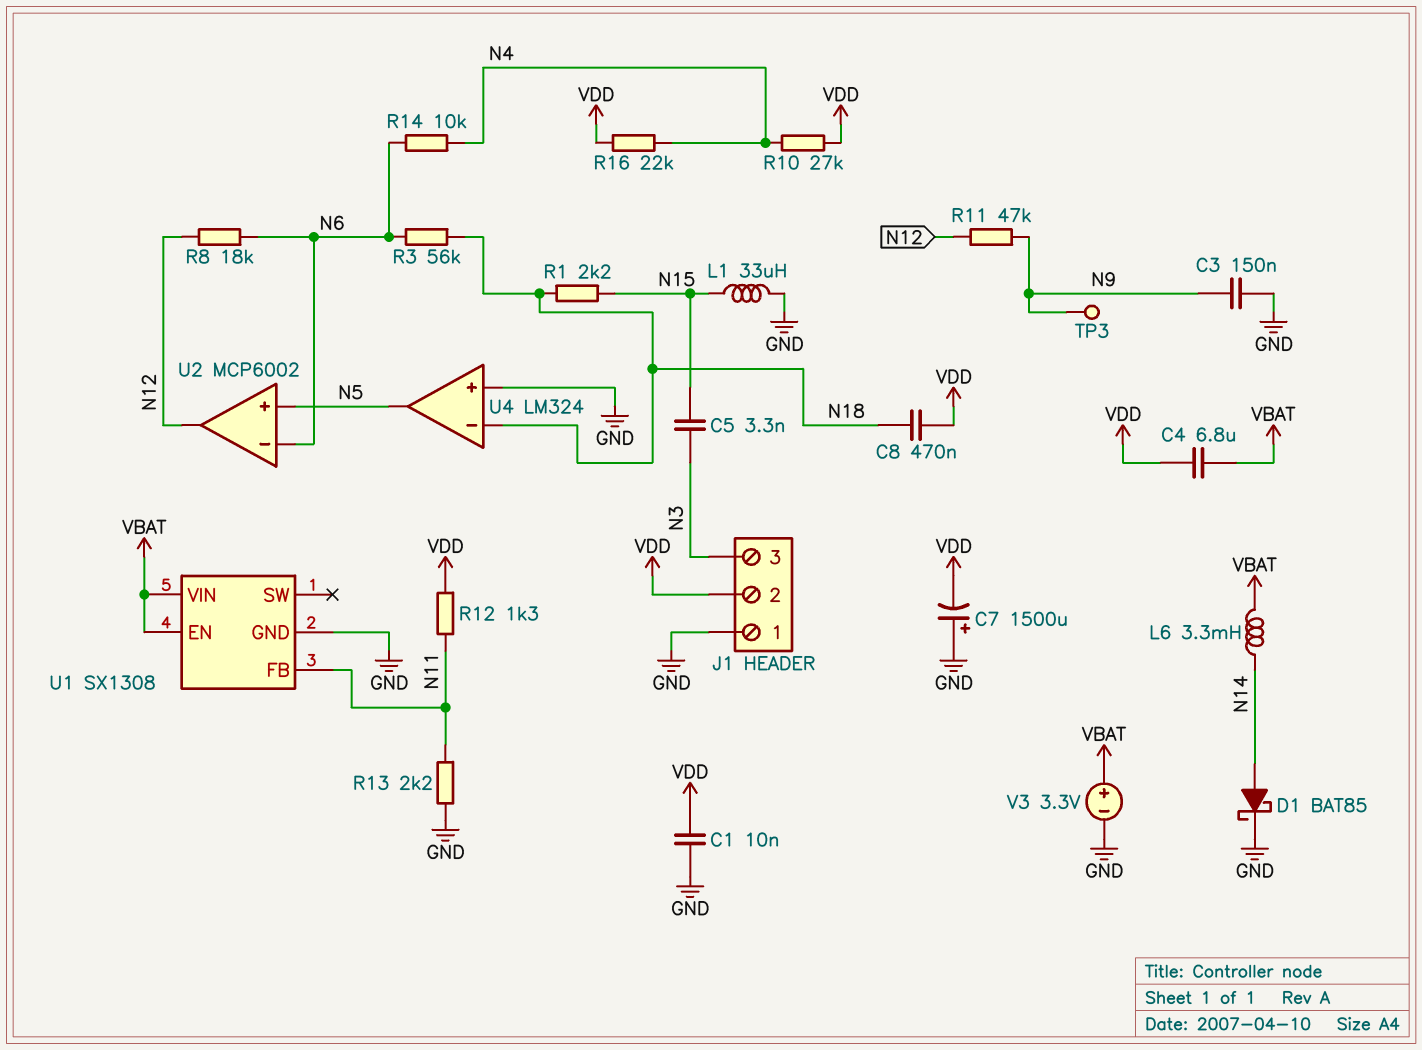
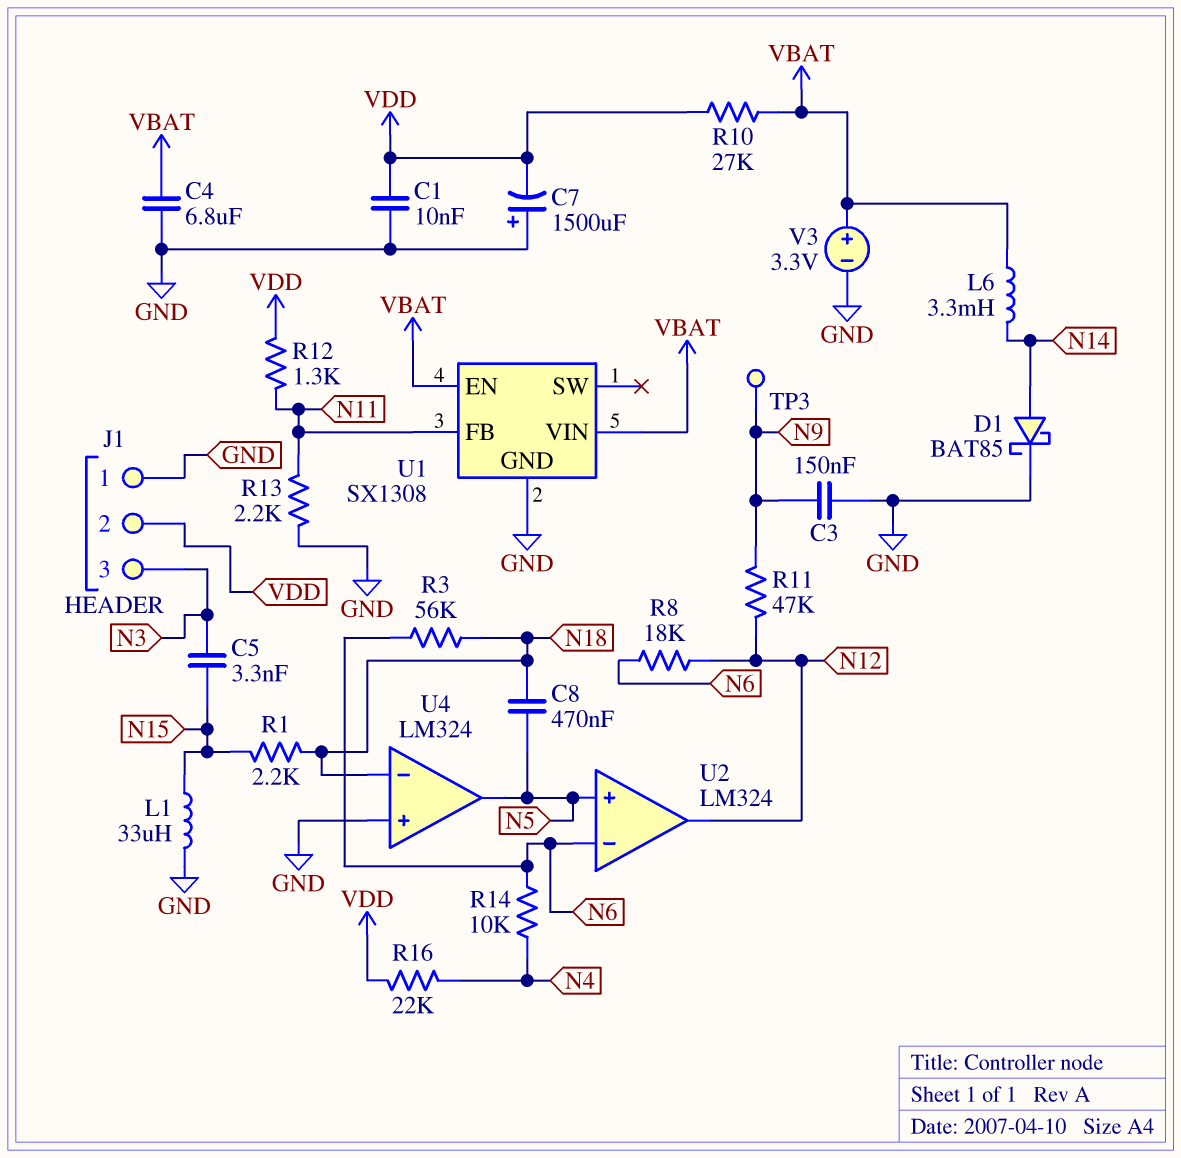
C4: 6.8uF (VBAT, VDD) -> 6.8uF (GND, VBAT)
C8: 470nF (N18, VDD) -> 470nF (N5, N18)
R10: 27k (N4, VDD) -> 27k (VBAT, VDD)
U2: MCP6002 -> LM324

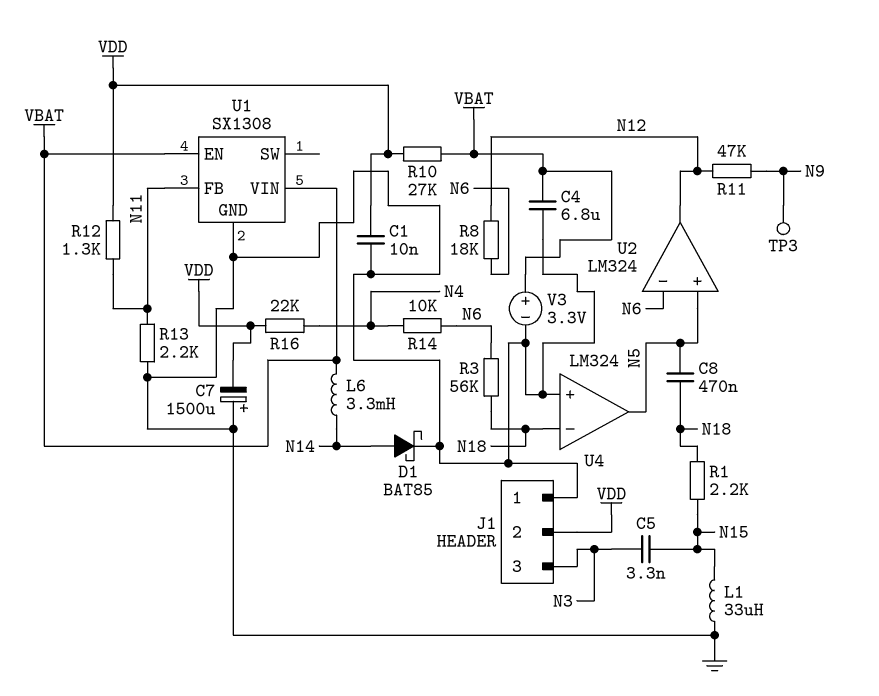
C3: 150nF (GND, N9) -> none

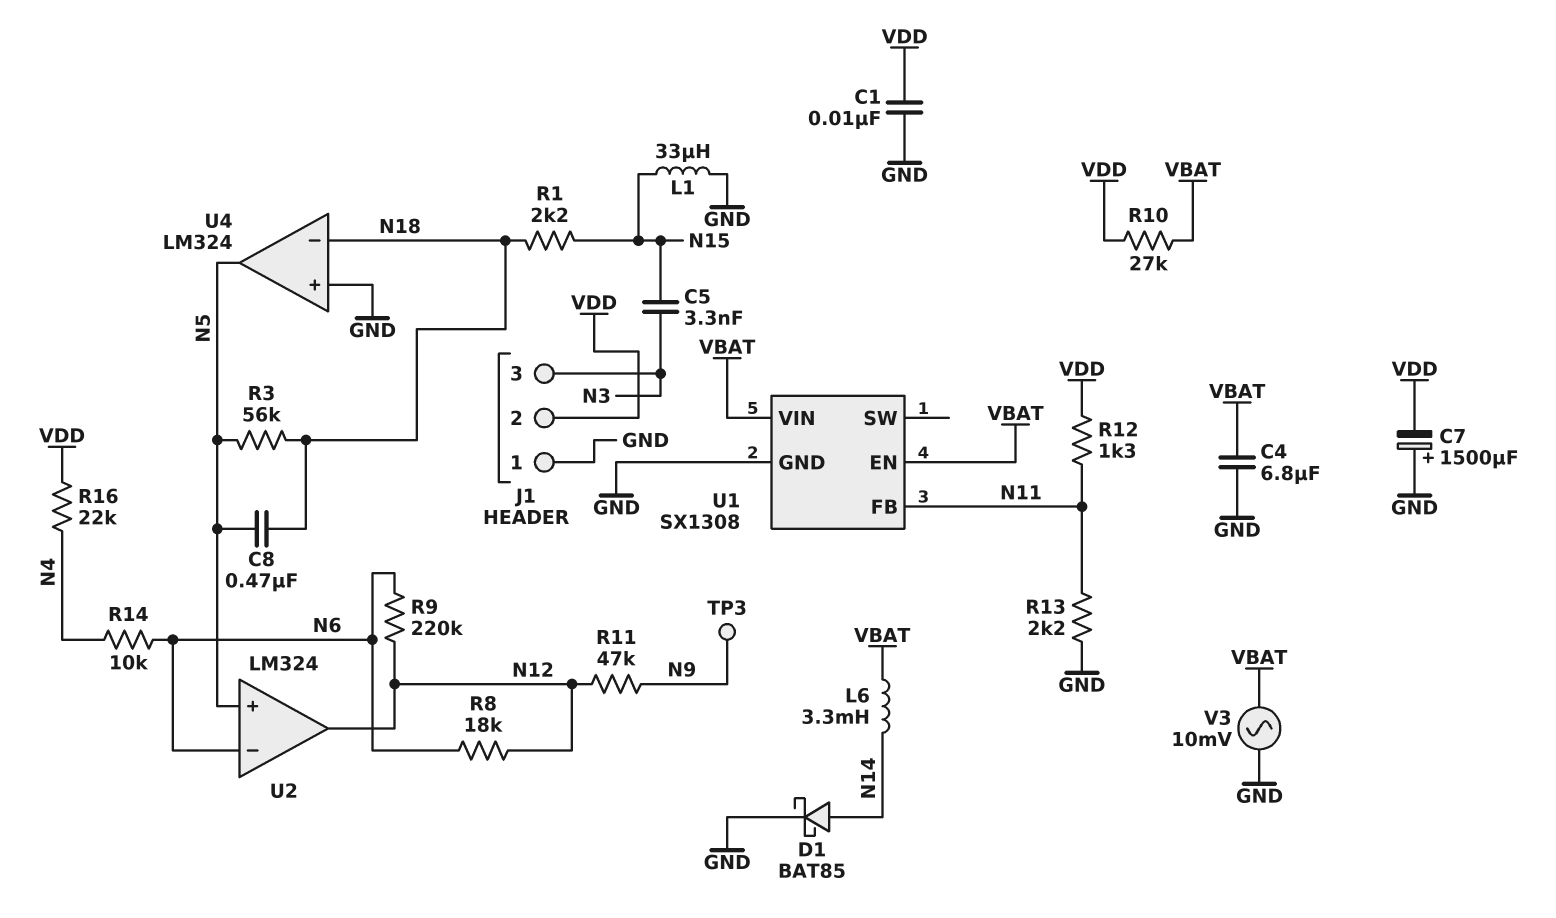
R3: 56k (N6, N18) -> 56k (N5, N18)
R9: none -> 220k (N6, N12)
V3: 3.3V (plus VBAT, minus GND) -> AC 10mV (GND, VBAT)

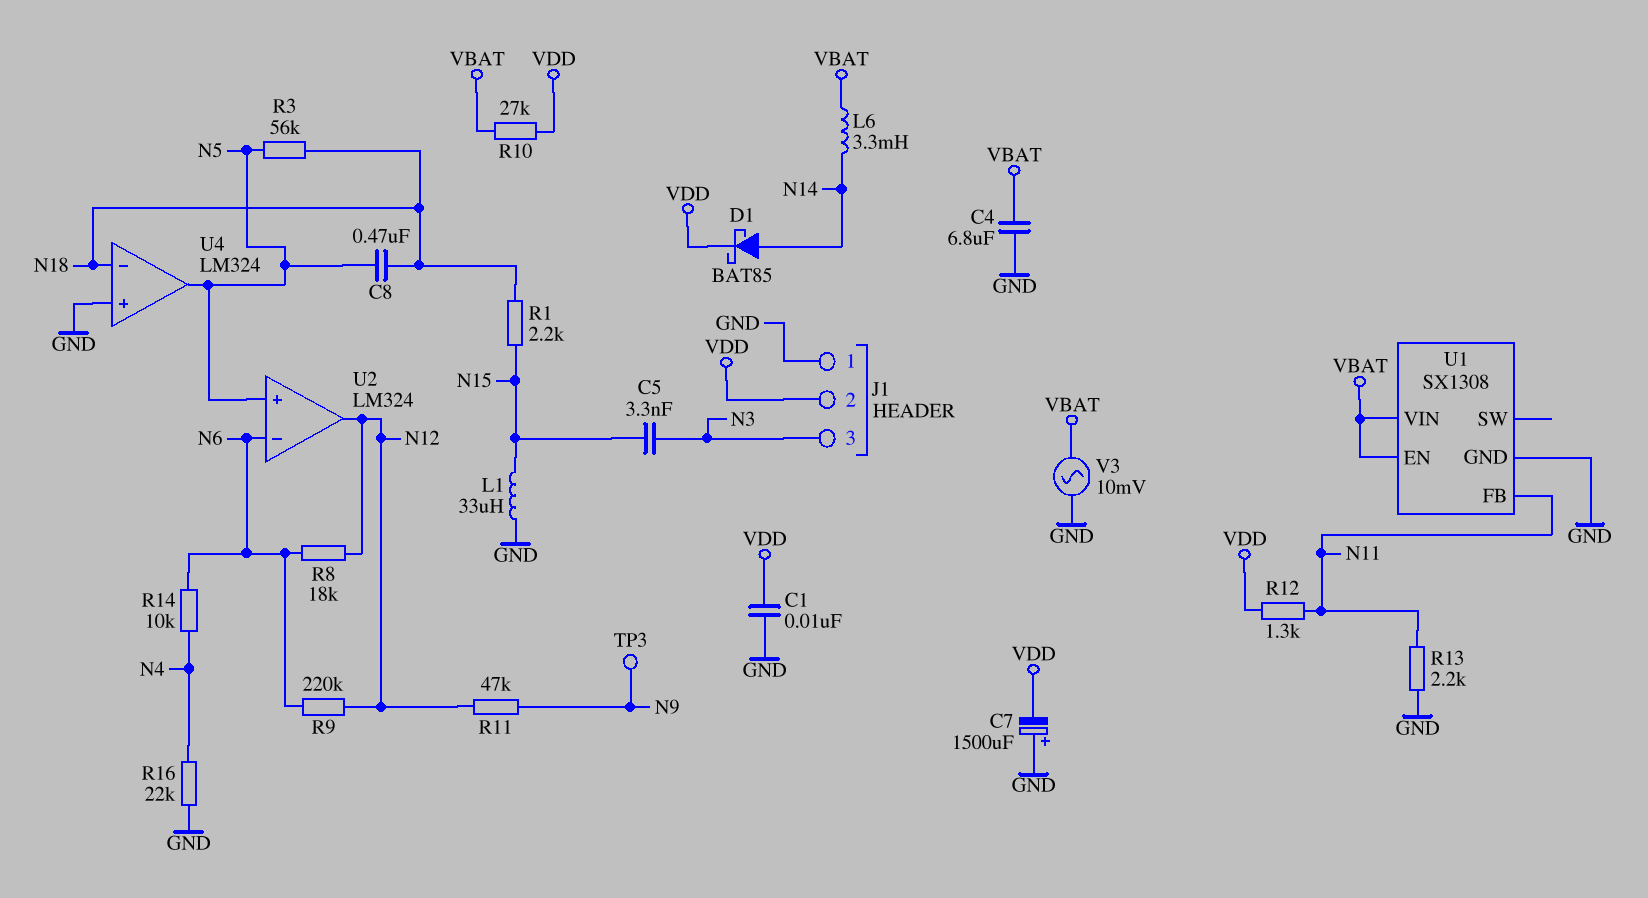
D1: schottky BAT85 (A N14, K GND) -> schottky BAT85 (A N14, K VDD)
R16: 22k (N4, VDD) -> 22k (GND, N4)

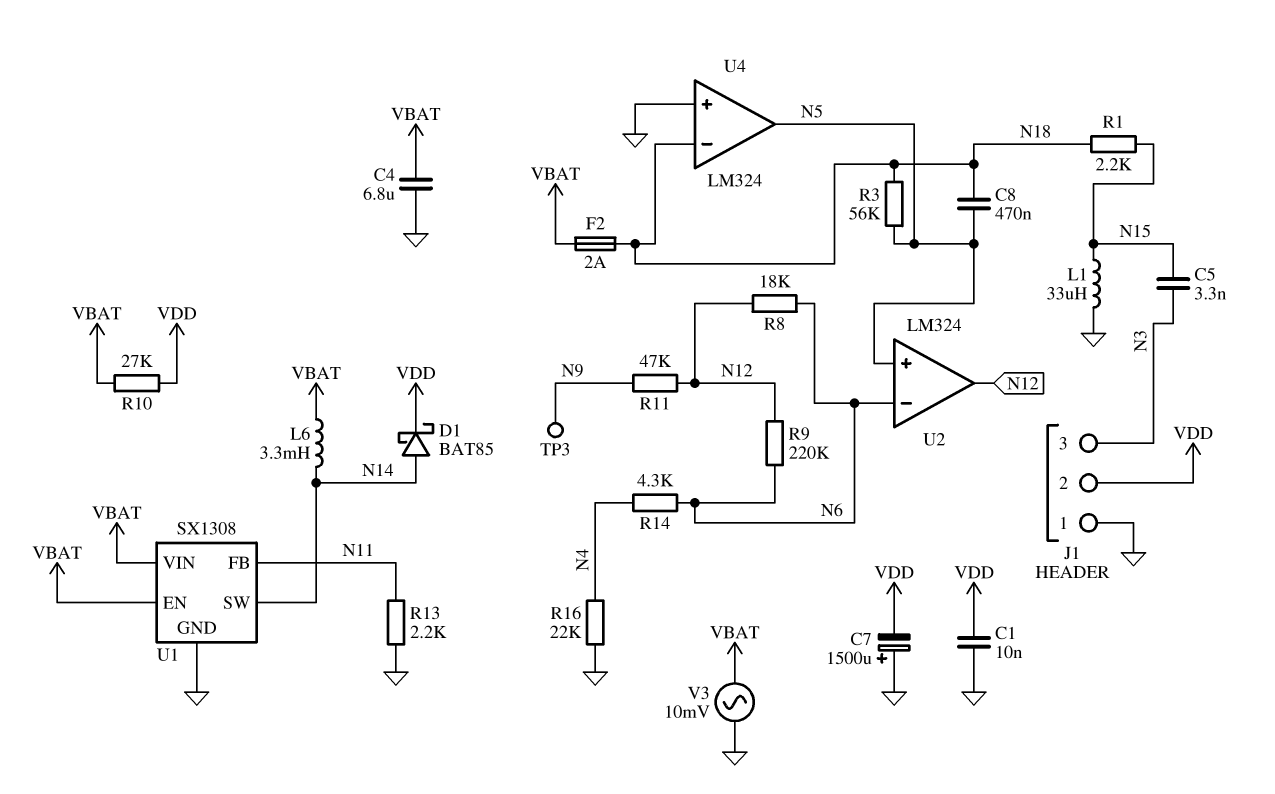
F2: none -> 2A (N18, VBAT)
R12: 1.3k (N11, VDD) -> none
R14: 10k (N4, N6) -> 4.3k (N4, N6)
U1 pin SW: none -> N14

